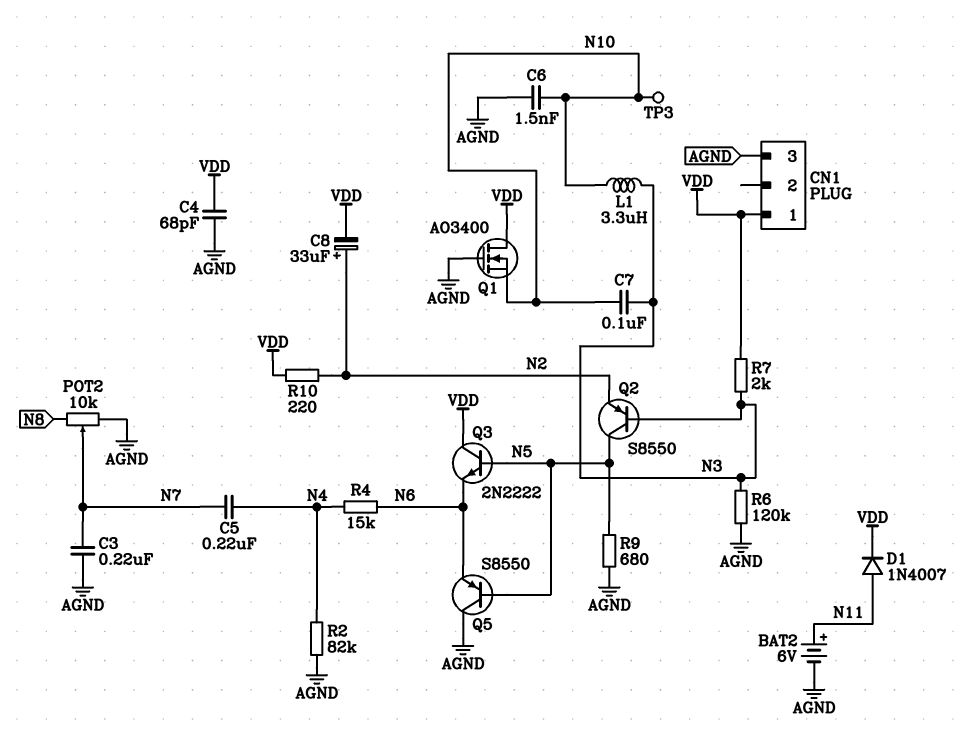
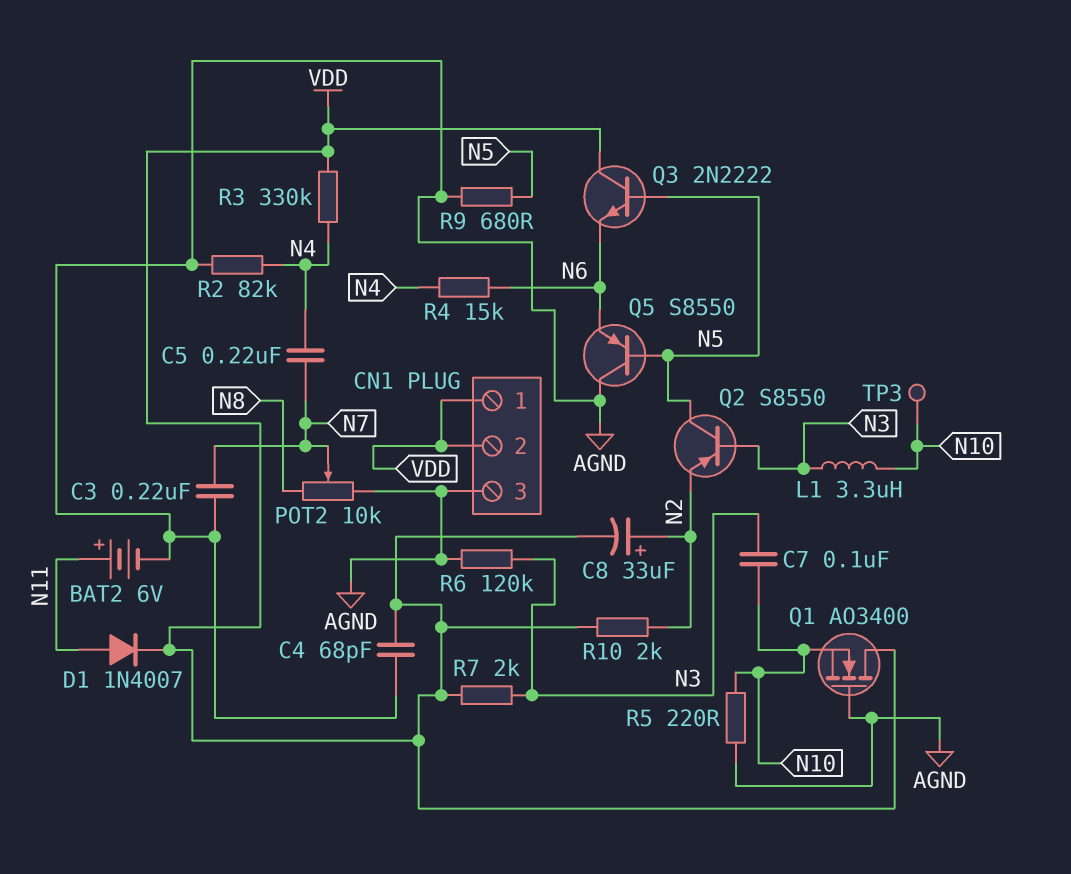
C6: 1.5nF (AGND, N10) -> none
CN1 pin 2: none -> VDD
R3: none -> 330k (N4, VDD)
R5: none -> 220 (AGND, N10)
R10: 220 (N2, VDD) -> 2k (N2, VDD)

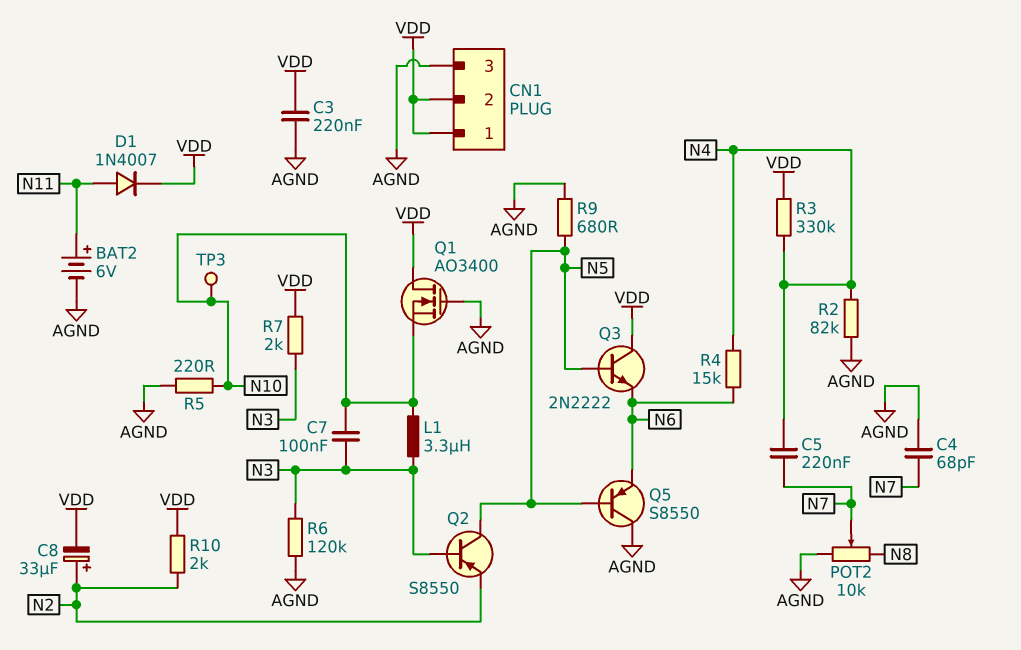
C3: 220nF (AGND, N7) -> 220nF (AGND, VDD)
C4: 68pF (AGND, VDD) -> 68pF (AGND, N7)

